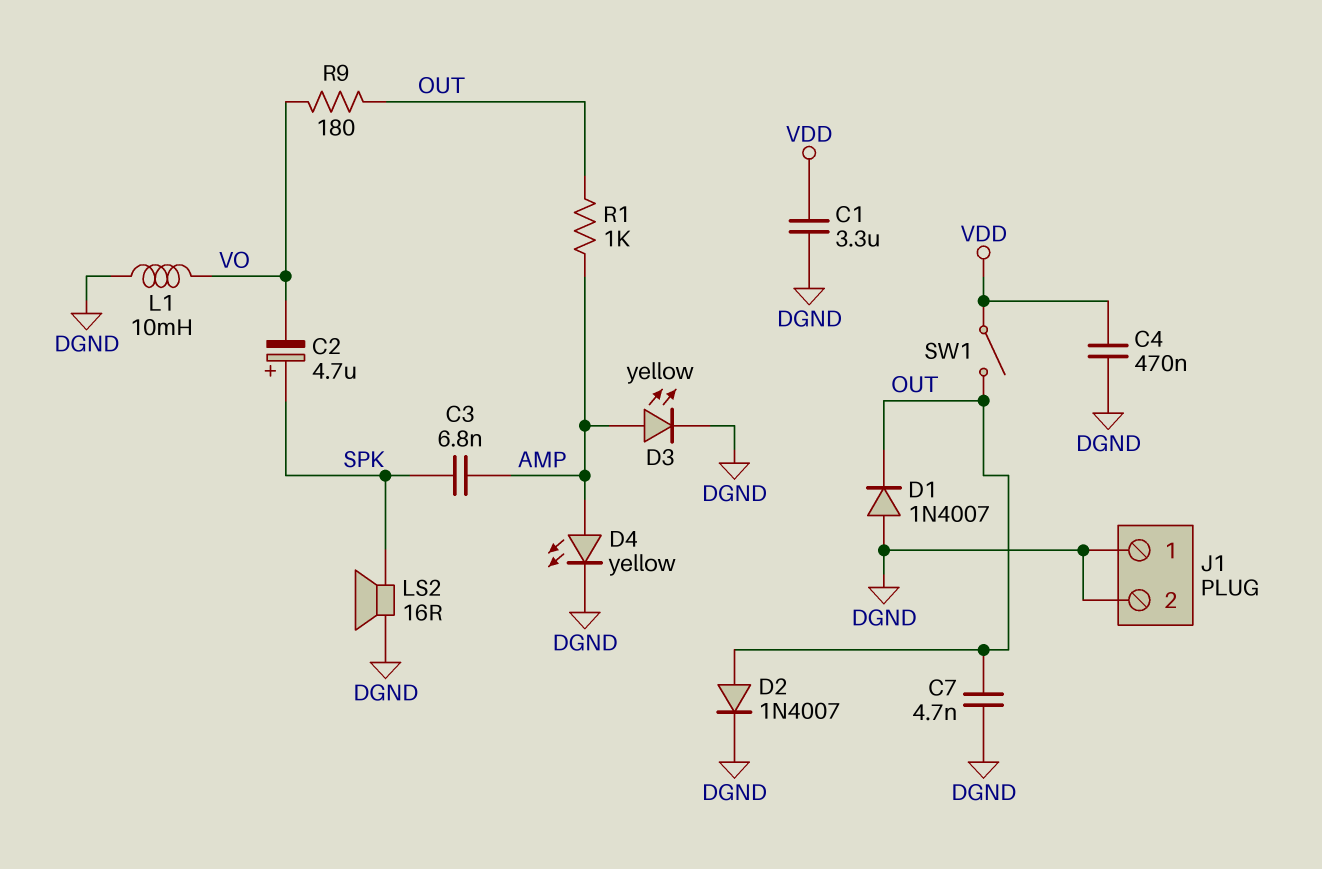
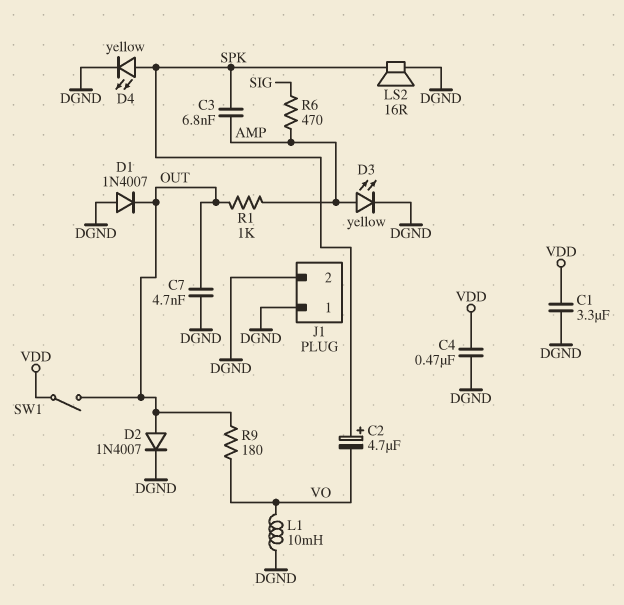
D4: LED yellow (A AMP, K DGND) -> LED yellow (A SPK, K DGND)
R6: none -> 470 (AMP, SIG)

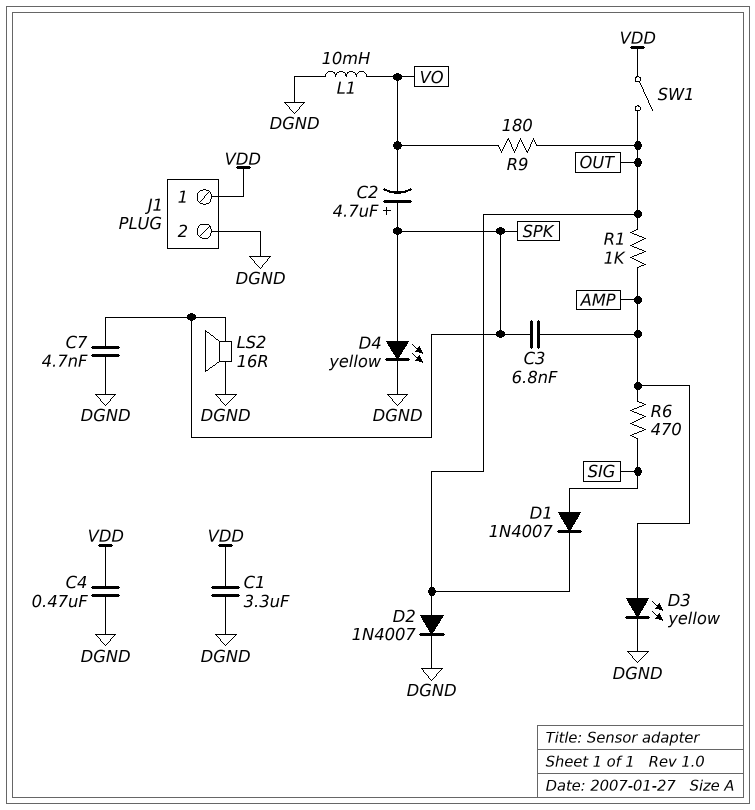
C7: 4.7nF (DGND, OUT) -> 4.7nF (DGND, SPK)
D1: diode 1N4007 (A DGND, K OUT) -> diode 1N4007 (A SIG, K OUT)
J1 pin 1: DGND -> VDD

